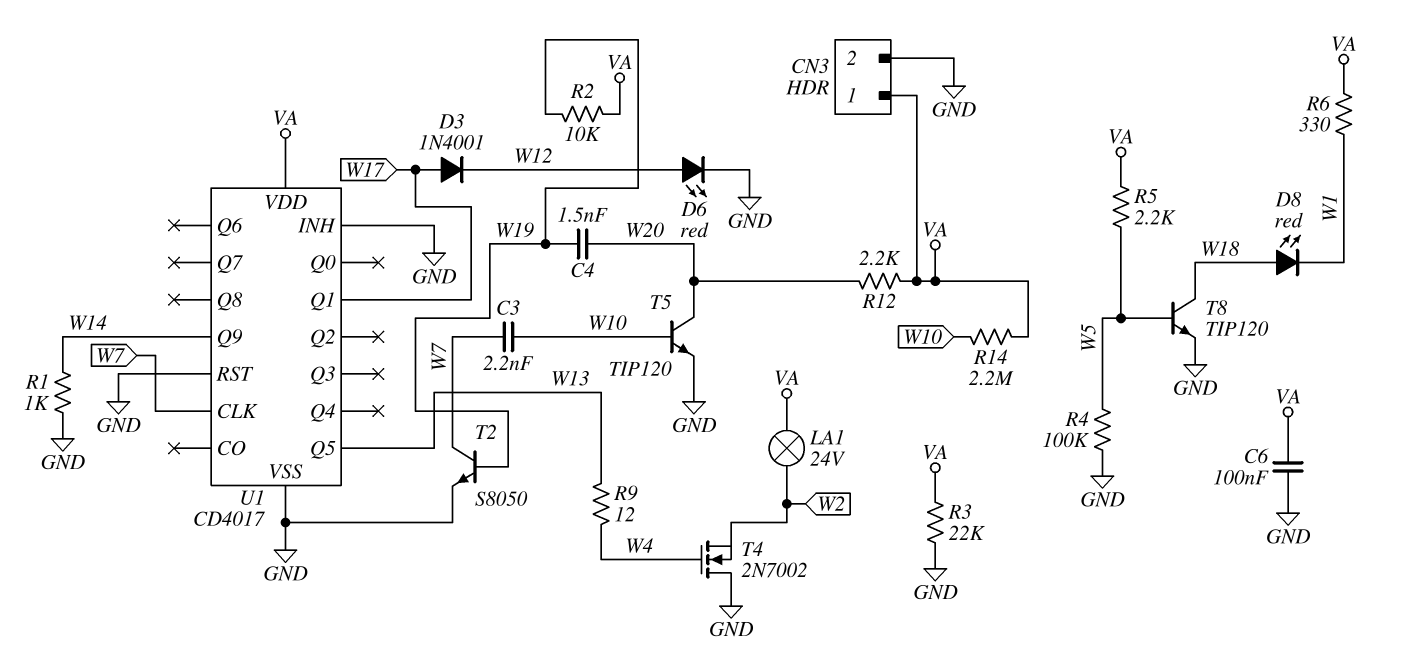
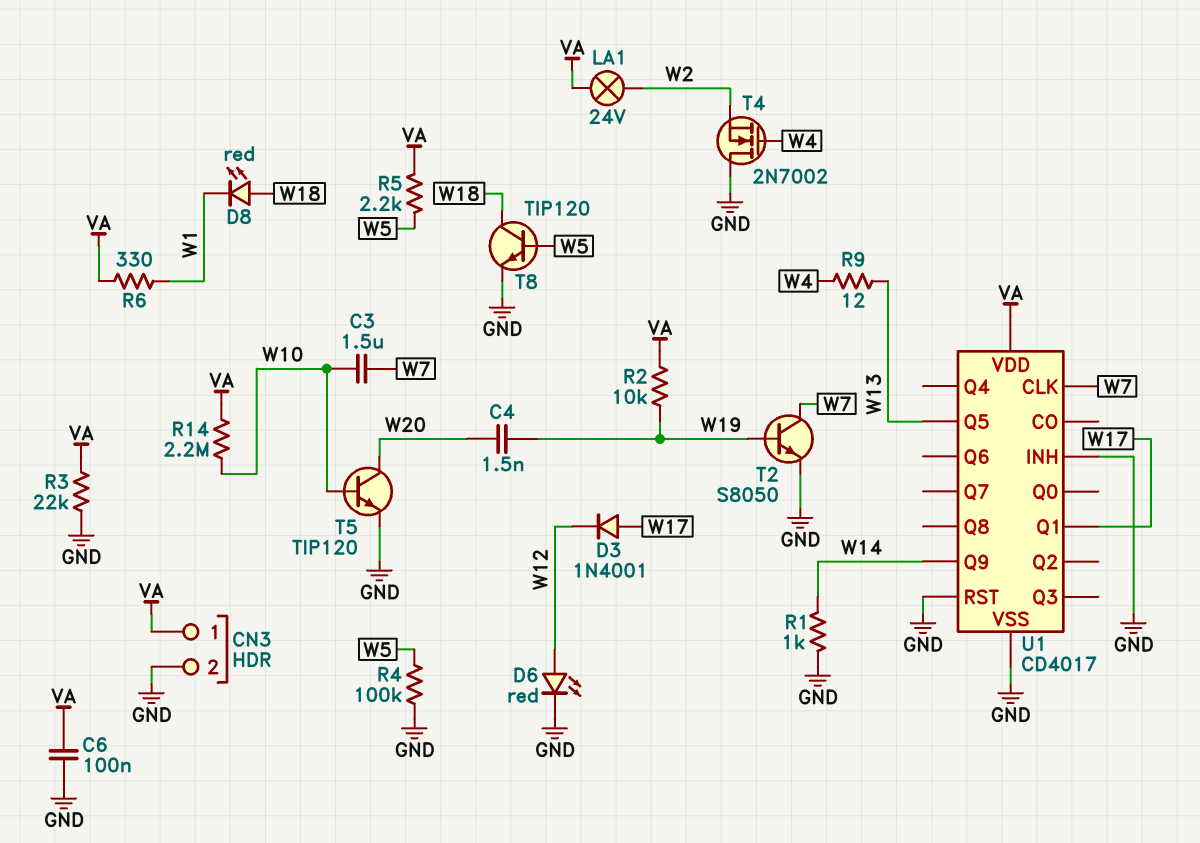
C3: 2.2nF (W7, W10) -> 1.5uF (W7, W10)
R12: 2.2k (VA, W20) -> none

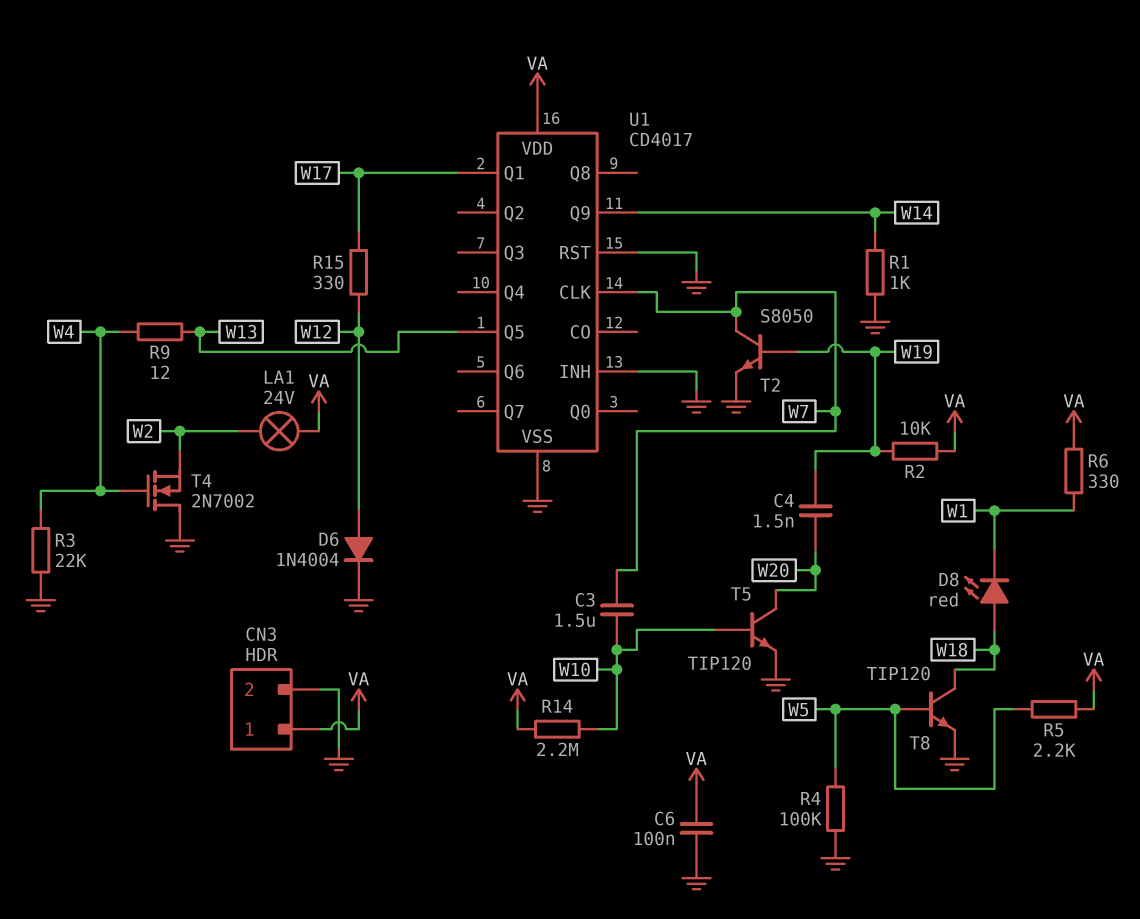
D3: diode 1N4001 (A W17, K W12) -> none
D6: LED red (A W12, K GND) -> diode 1N4004 (A W12, K GND)
R3: 22k (GND, VA) -> 22k (GND, W4)
R15: none -> 330 (W12, W17)

